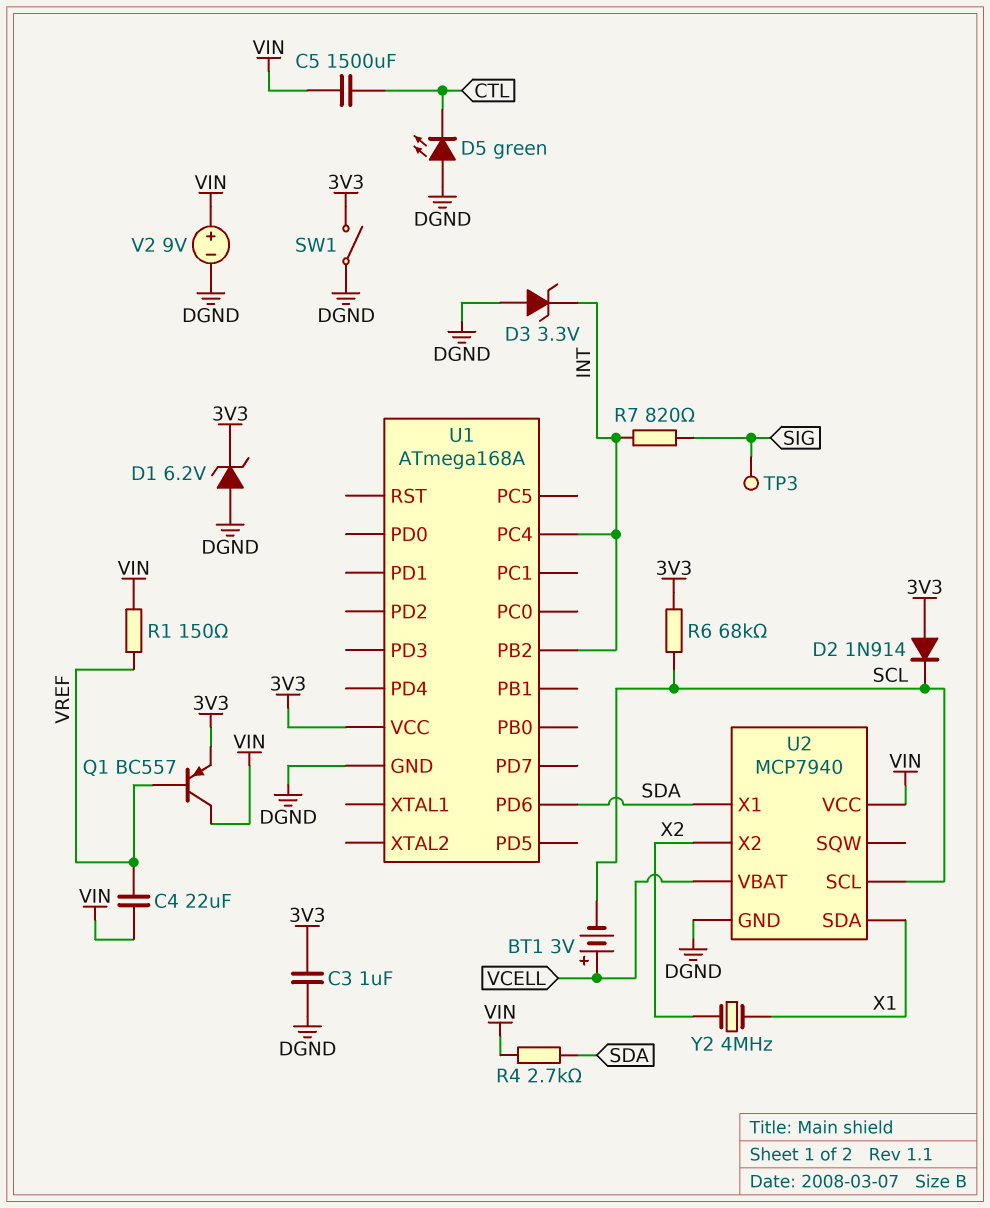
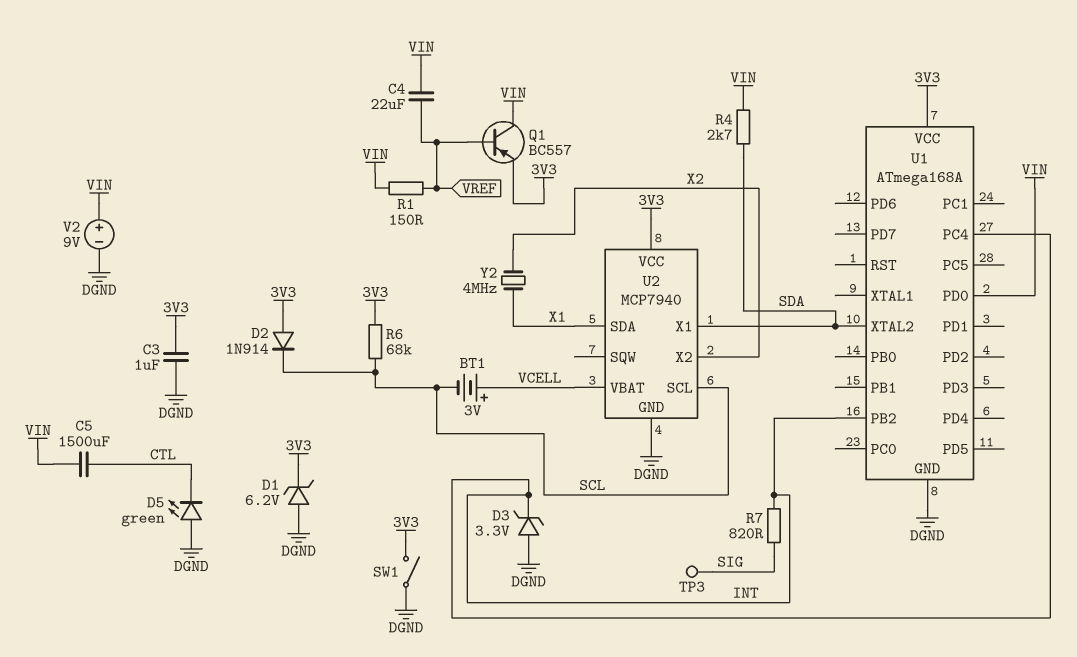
U1 pin PD0: none -> VIN
U1 pin PD6: SDA -> none
U1 pin XTAL2: none -> SDA
U2 pin VCC: VIN -> 3V3

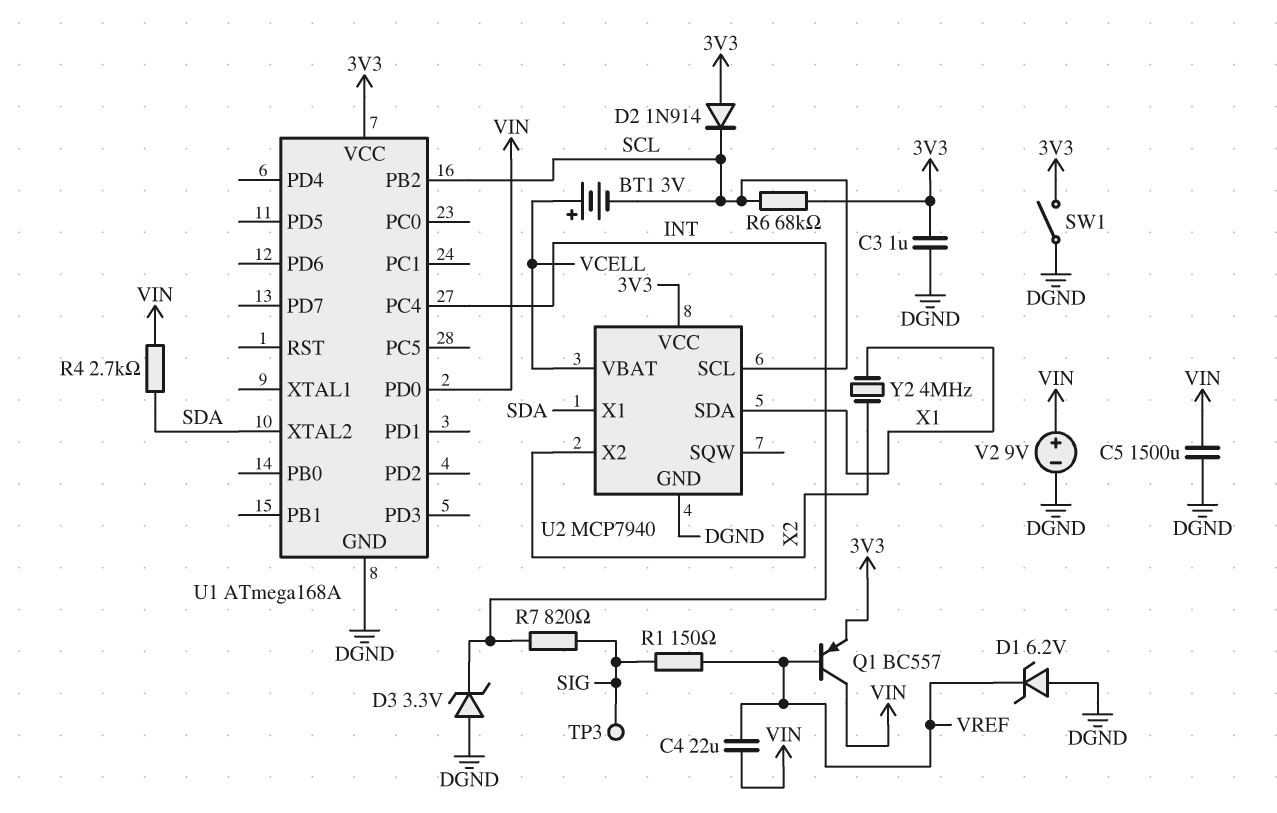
C5: 1500uF (CTL, VIN) -> 1500uF (DGND, VIN)
D1: zener 6.2V (A DGND, K 3V3) -> zener 6.2V (A DGND, K VREF)
D5: LED green (A DGND, K CTL) -> none
R1: 150 (VIN, VREF) -> 150 (SIG, VREF)
U1 pin PB2: INT -> SCL

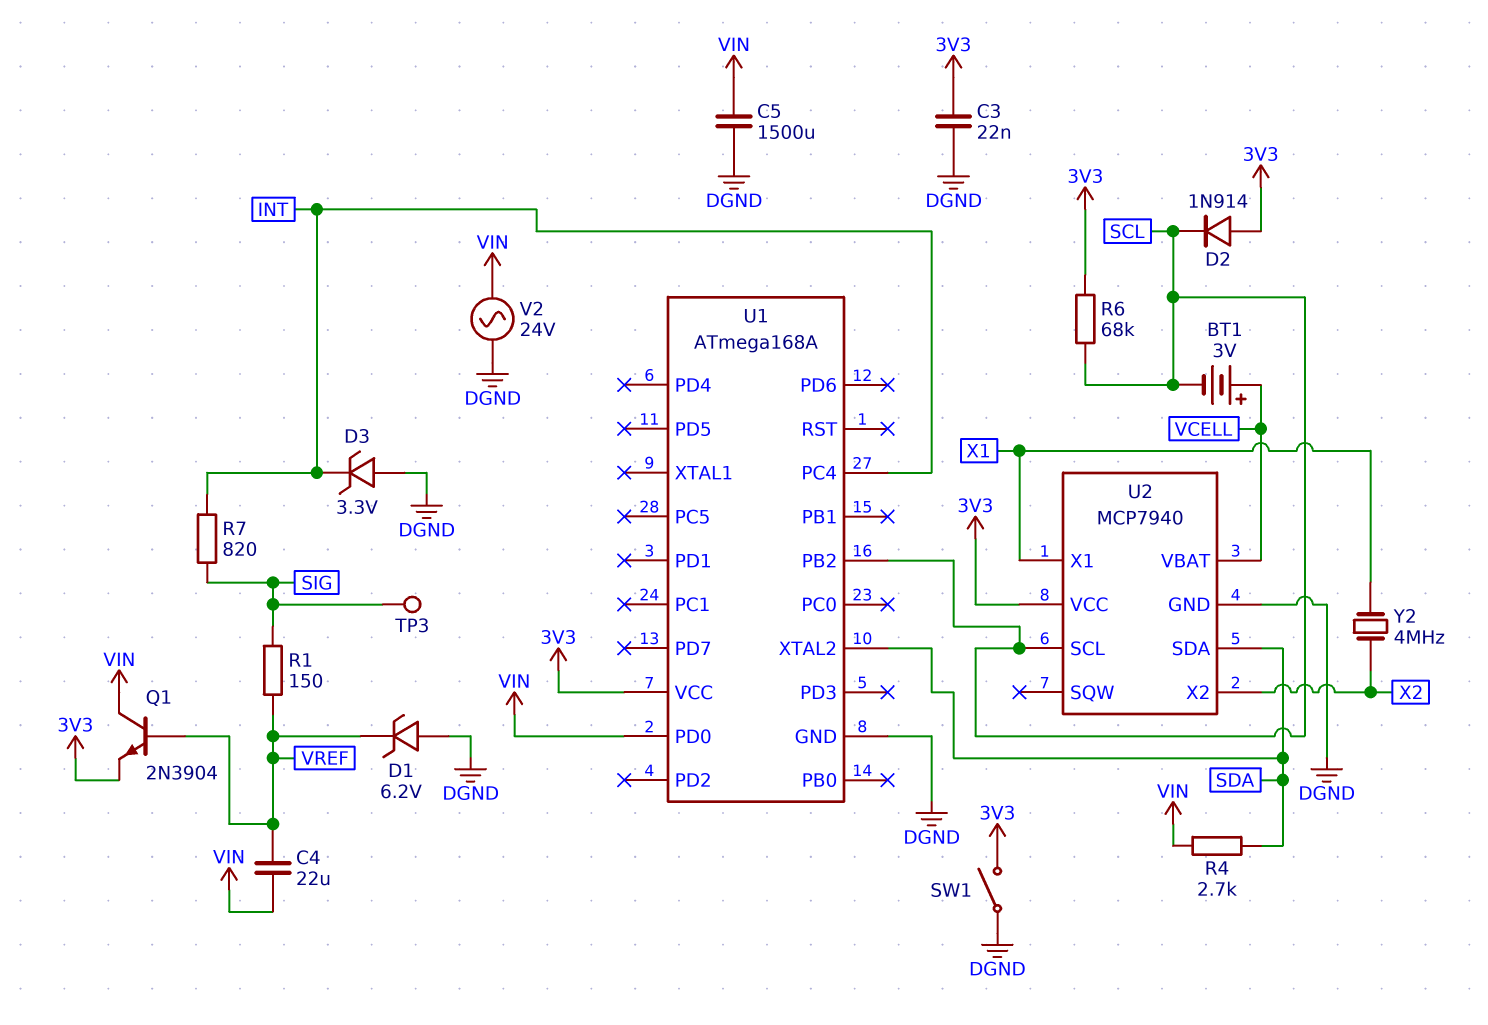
C3: 1uF (3V3, DGND) -> 22nF (3V3, DGND)
Q1: PNP BC557 (B VREF, C VIN, E 3V3) -> NPN 2N3904 (B VREF, C VIN, E 3V3)
U2 pin SDA: X1 -> SDA
U2 pin X1: SDA -> X1
V2: 9V (plus VIN, minus DGND) -> AC 24V (DGND, VIN)

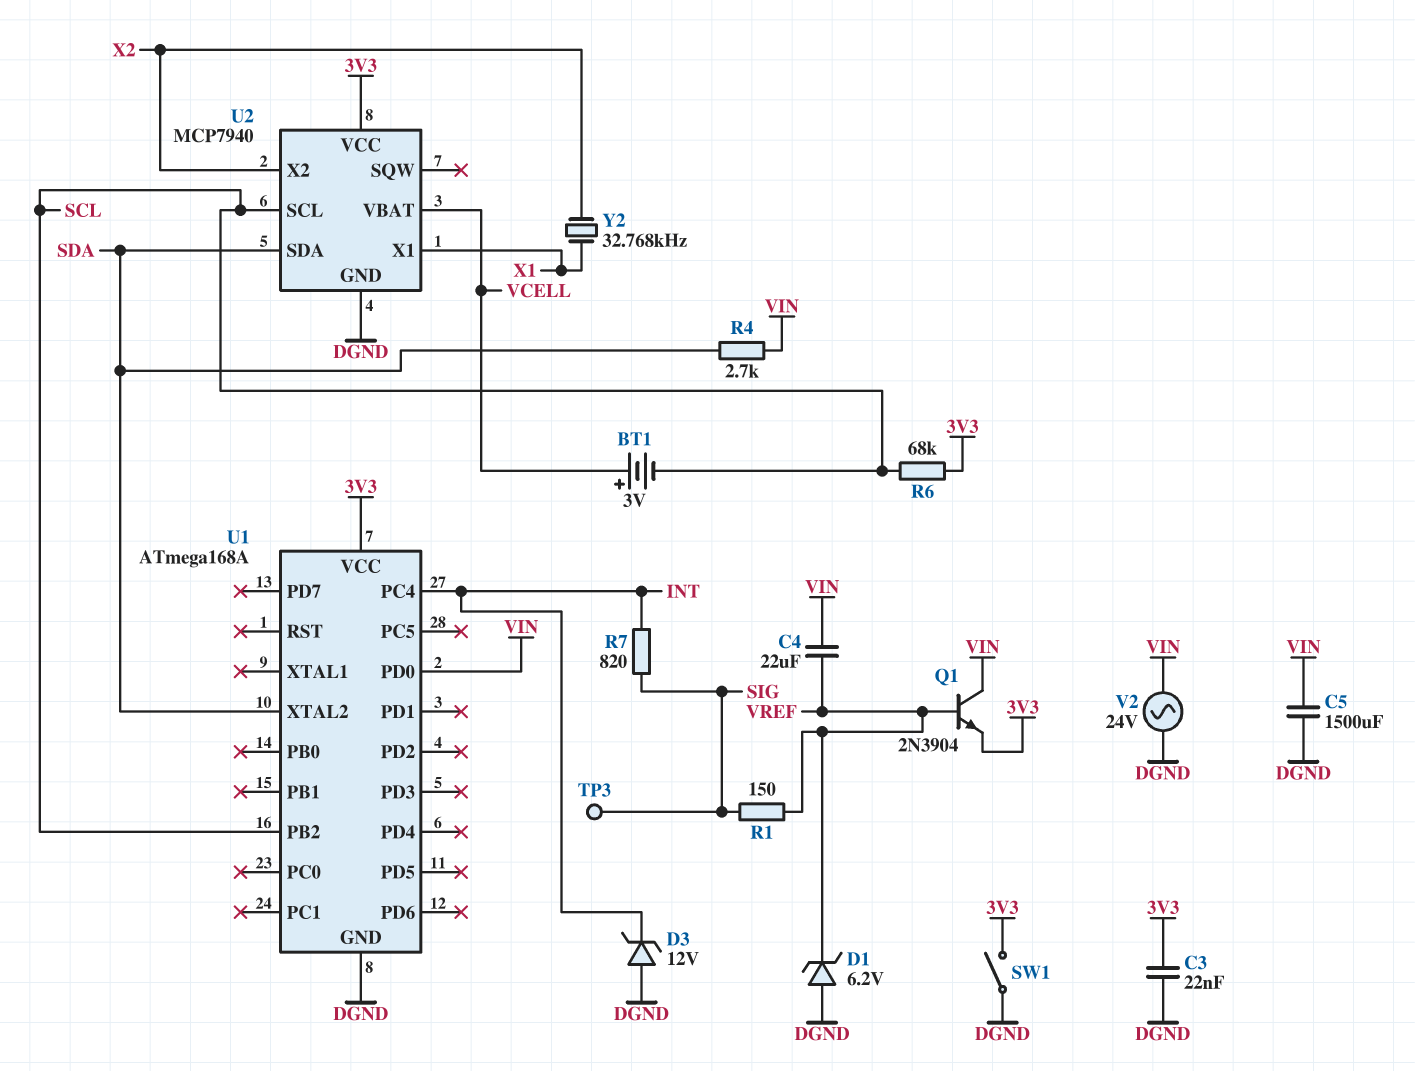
D2: diode 1N914 (A 3V3, K SCL) -> none
D3: zener 3.3V (A DGND, K INT) -> zener 12V (A DGND, K INT)
Y2: 4MHz (X1, X2) -> 32.768kHz (X1, X2)

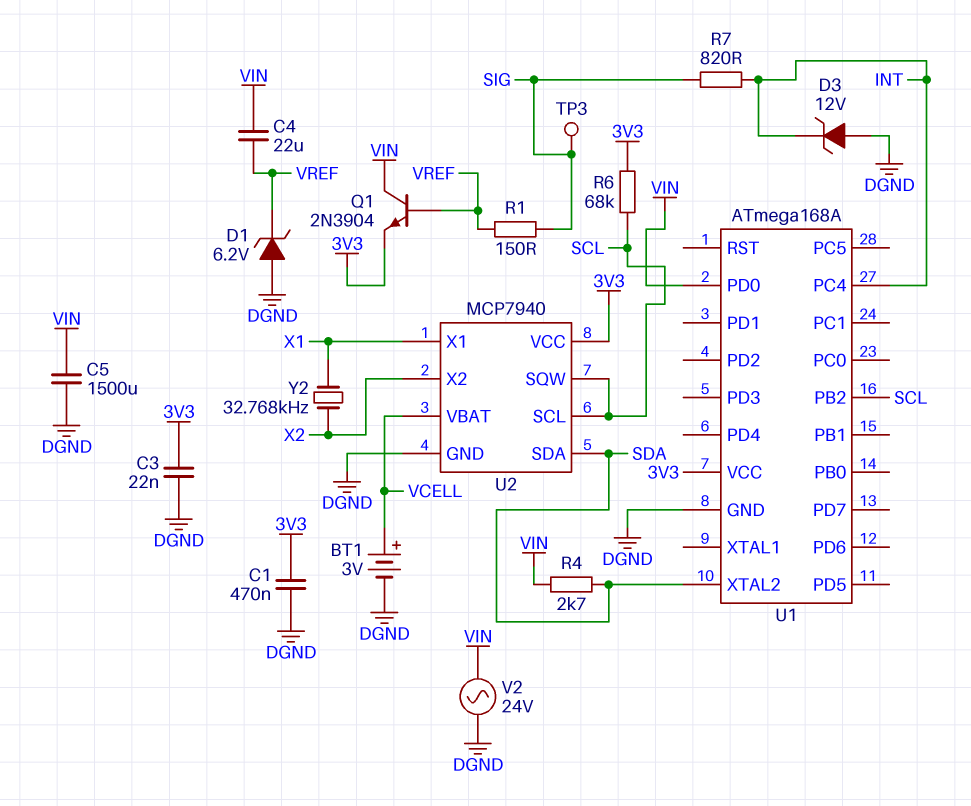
BT1: 3V (plus VCELL, minus SCL) -> 3V (plus VCELL, minus DGND)
C1: none -> 470nF (3V3, DGND)
SW1: switch (3V3, DGND) -> none
U2 pin SQW: none -> SCL

